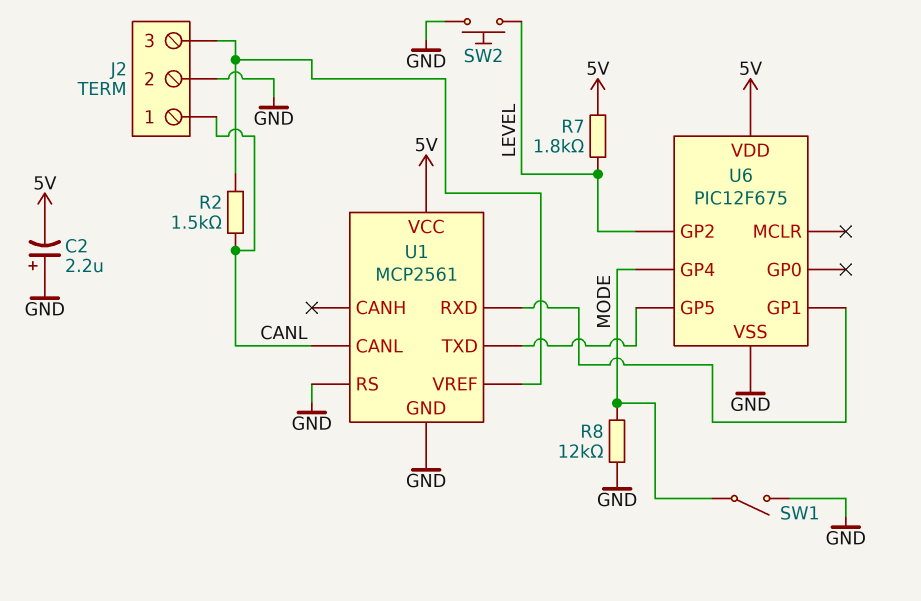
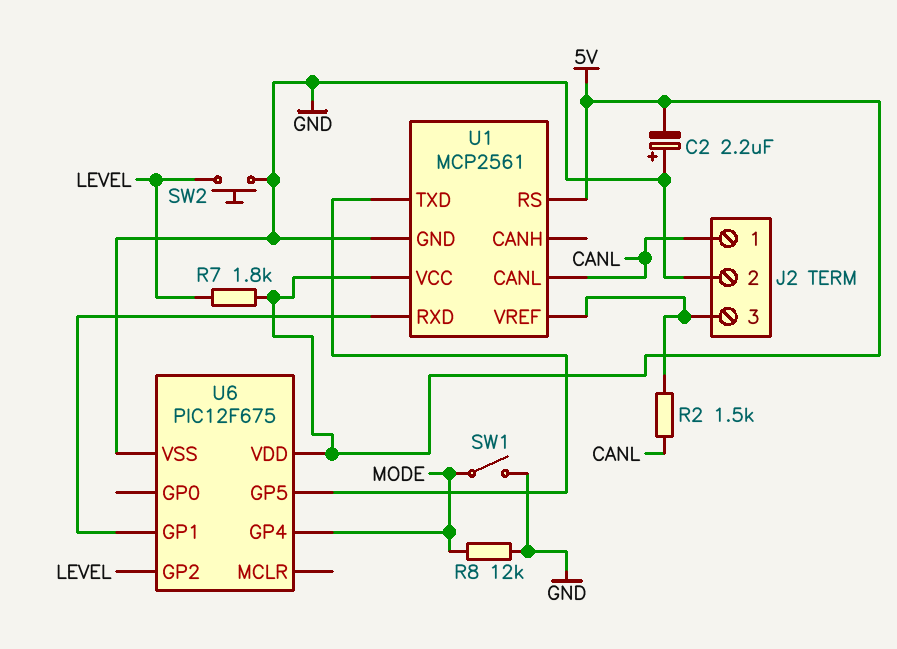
U1 pin RS: GND -> 5V

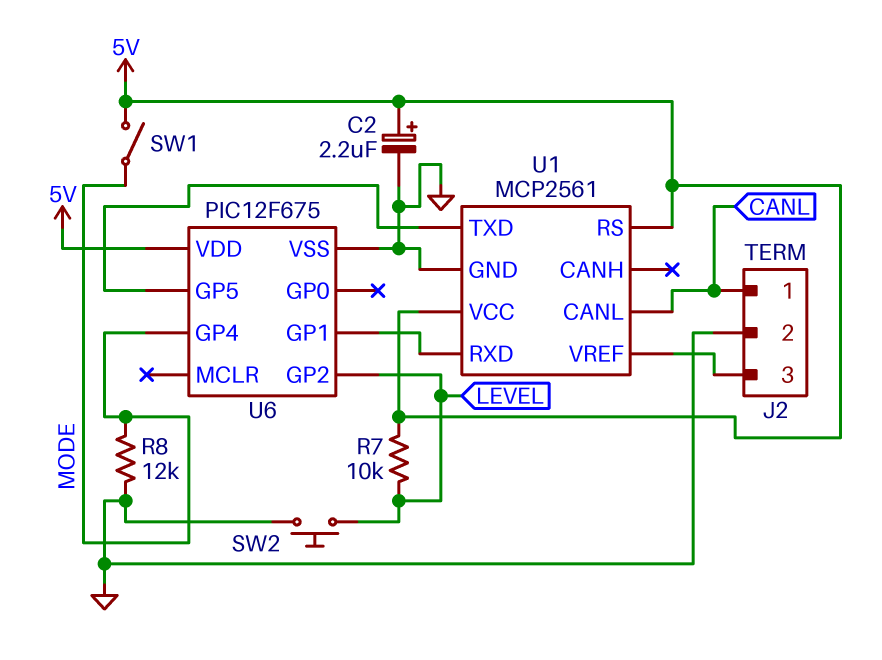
C2: 2.2uF (plus GND, minus 5V) -> 2.2uF (plus 5V, minus GND)
R2: 1.5k (CANL, J2/3) -> none
R7: 1.8k (5V, LEVEL) -> 10k (5V, LEVEL)
SW1: switch (GND, MODE) -> switch (5V, MODE)

